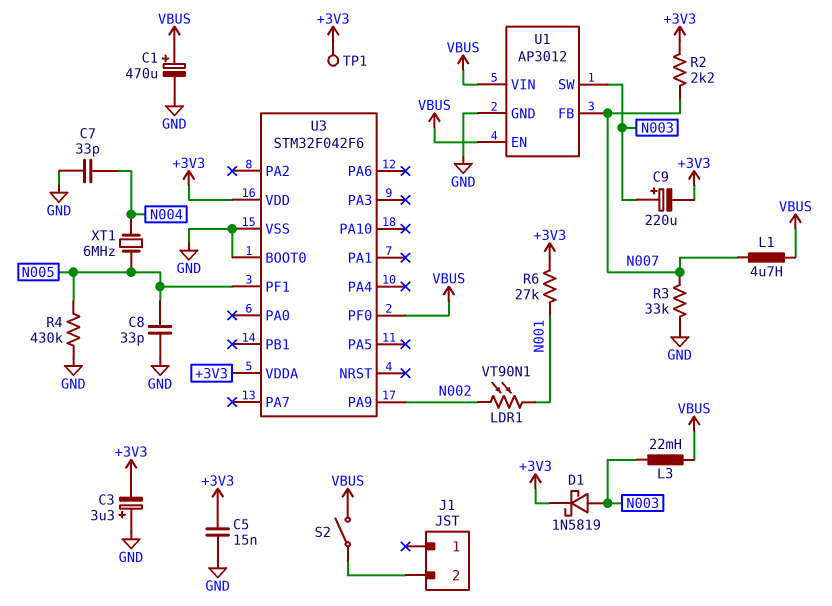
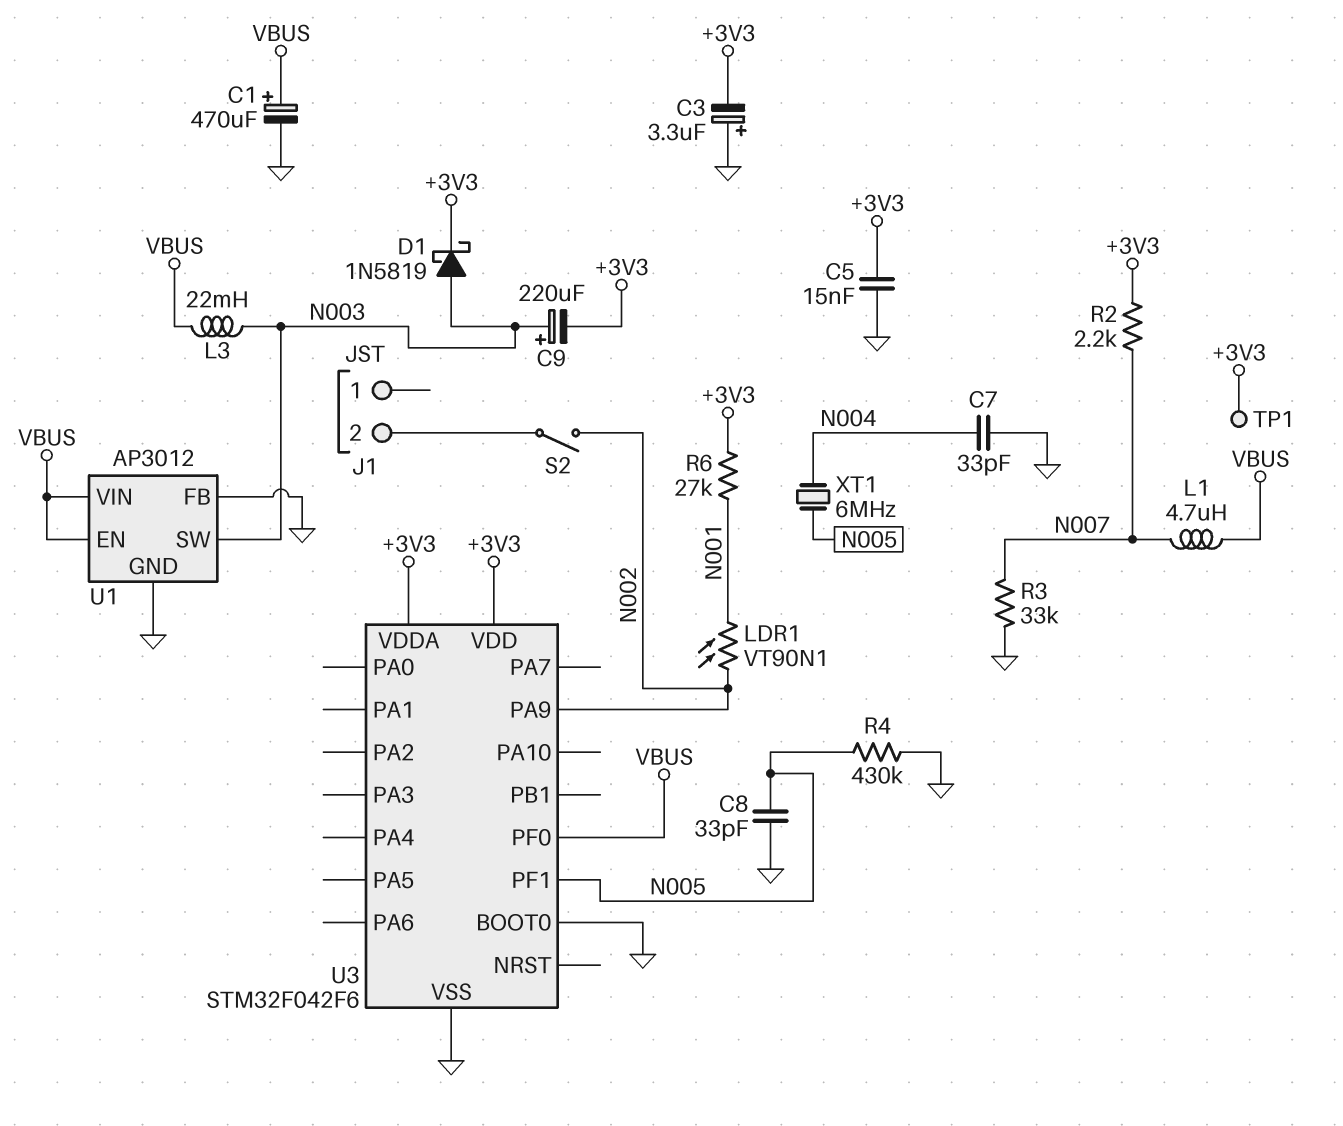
S2: switch (J1/2, VBUS) -> switch (J1/2, N002)
U1 pin FB: N007 -> GND

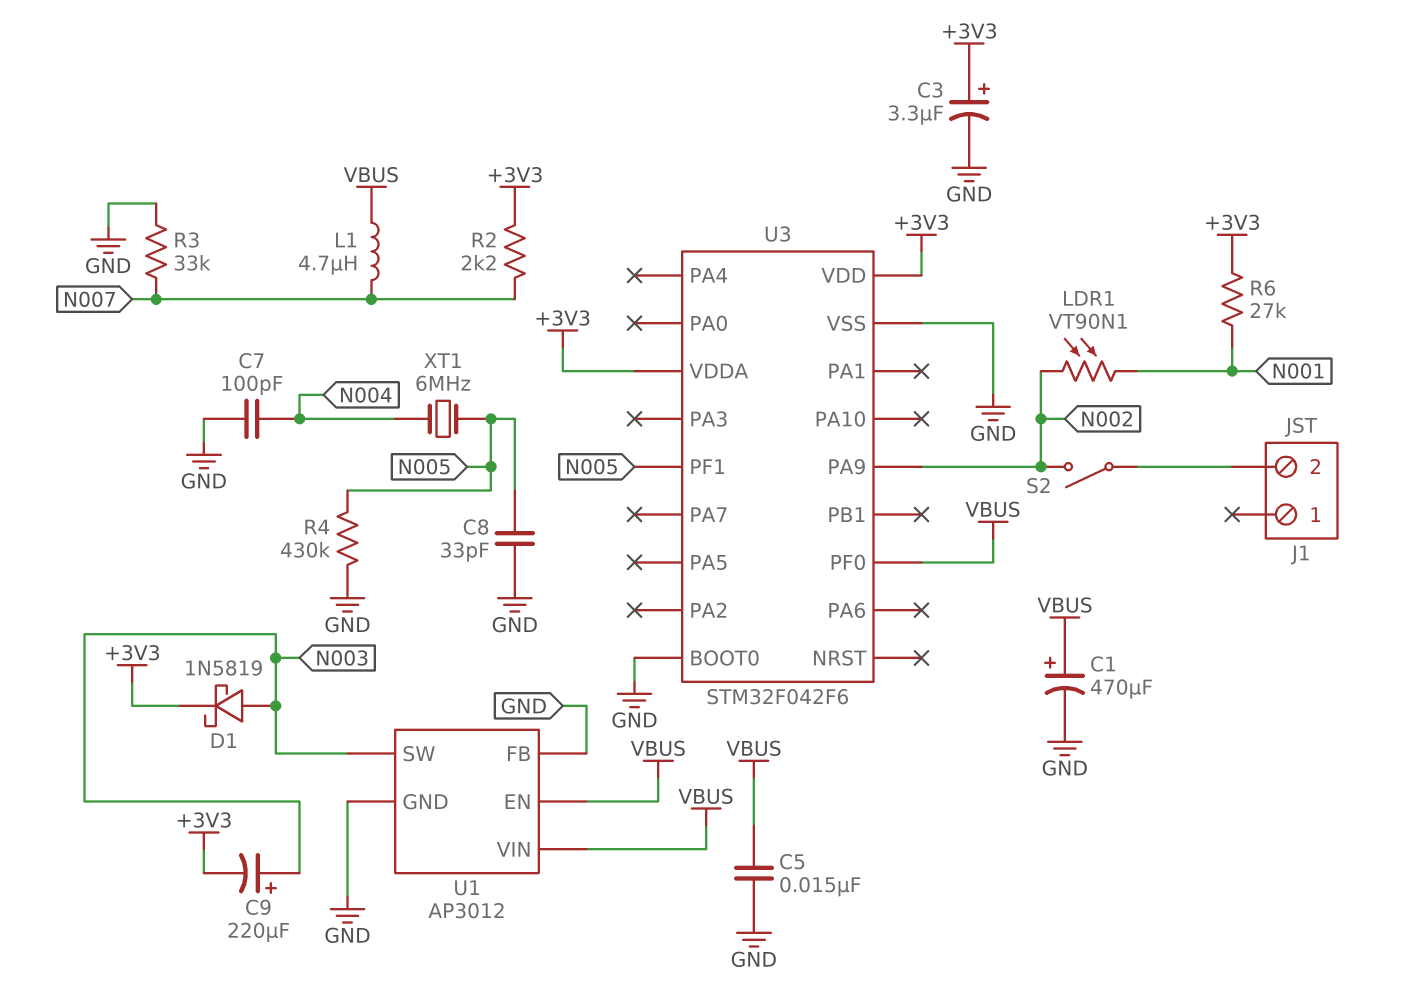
C3: 3.3uF (plus GND, minus +3V3) -> 3.3uF (plus +3V3, minus GND)
C5: 15nF (+3V3, GND) -> 15nF (GND, VBUS)
C7: 33pF (GND, N004) -> 100pF (GND, N004)
L3: 22mH (N003, VBUS) -> none
TP1: test point (+3V3) -> none

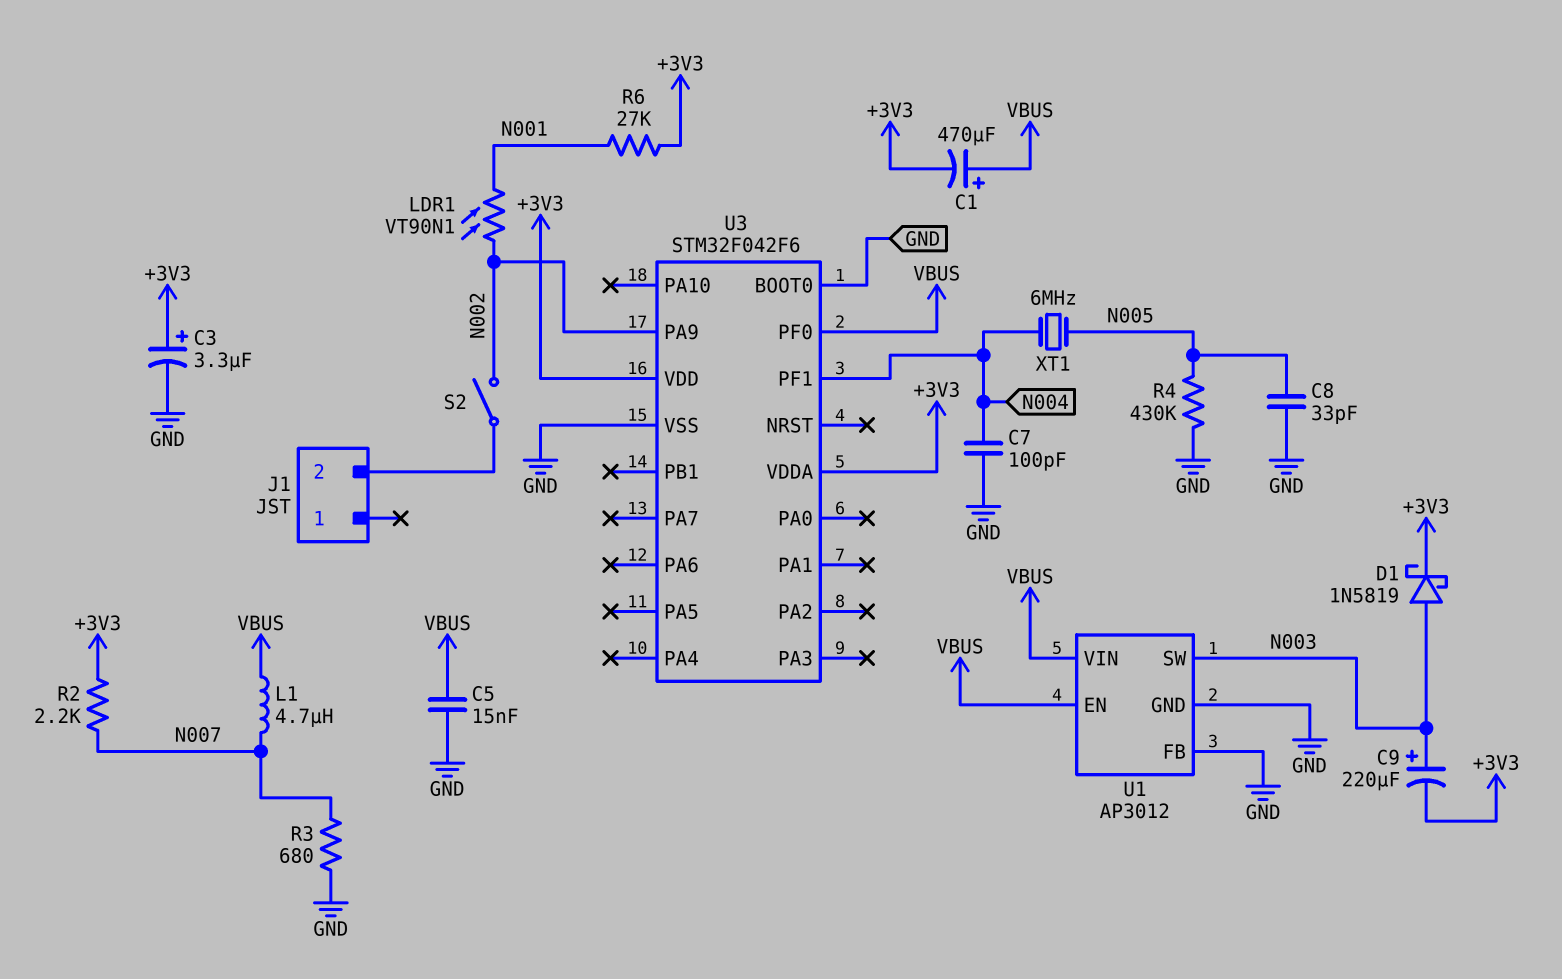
C1: 470uF (plus VBUS, minus GND) -> 470uF (plus VBUS, minus +3V3)
R3: 33k (GND, N007) -> 680 (GND, N007)
U3 pin PF1: N005 -> N004

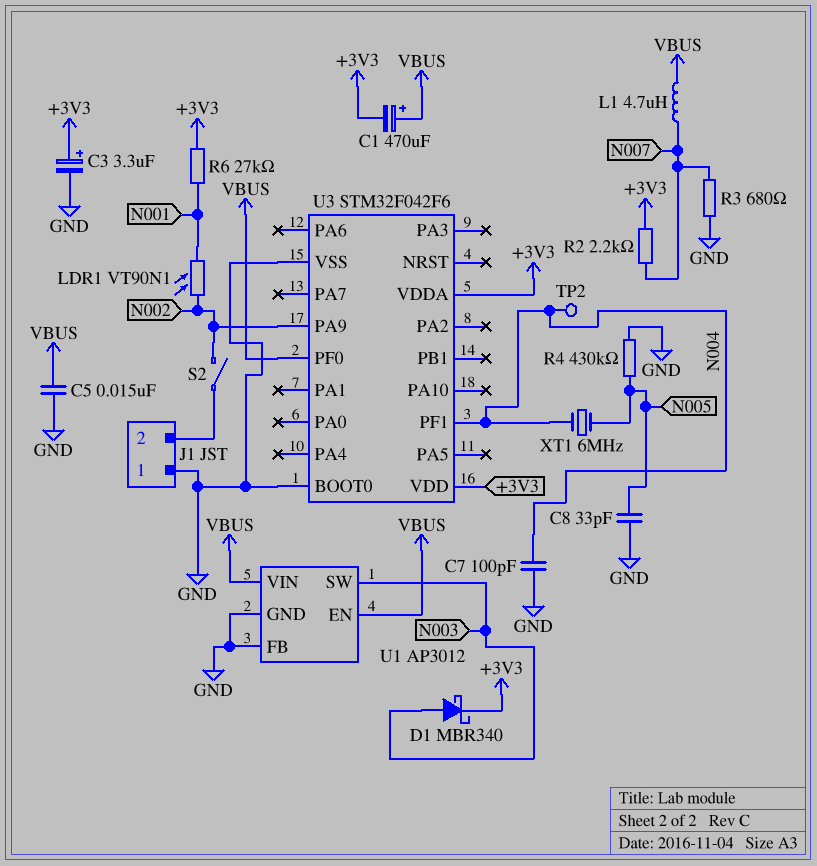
C9: 220uF (plus N003, minus +3V3) -> none
D1: schottky 1N5819 (A N003, K +3V3) -> schottky MBR340 (A N003, K +3V3)
J1 pin 1: none -> GND
TP2: none -> test point (N004)

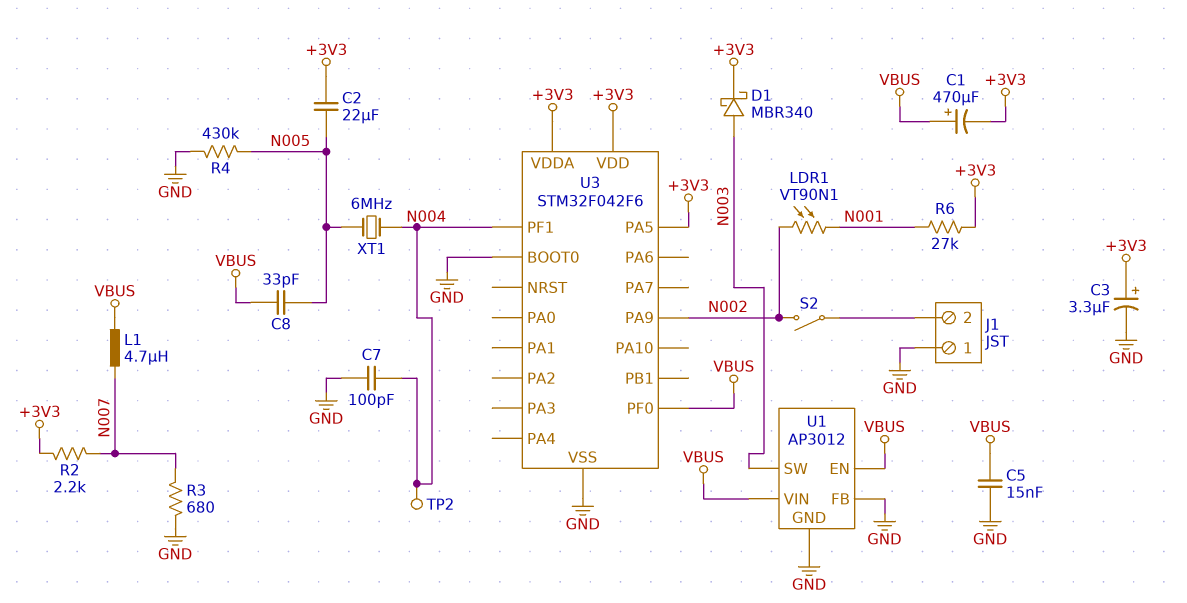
C2: none -> 22uF (+3V3, N005)
C8: 33pF (GND, N005) -> 33pF (N005, VBUS)
U3 pin PA5: none -> +3V3

